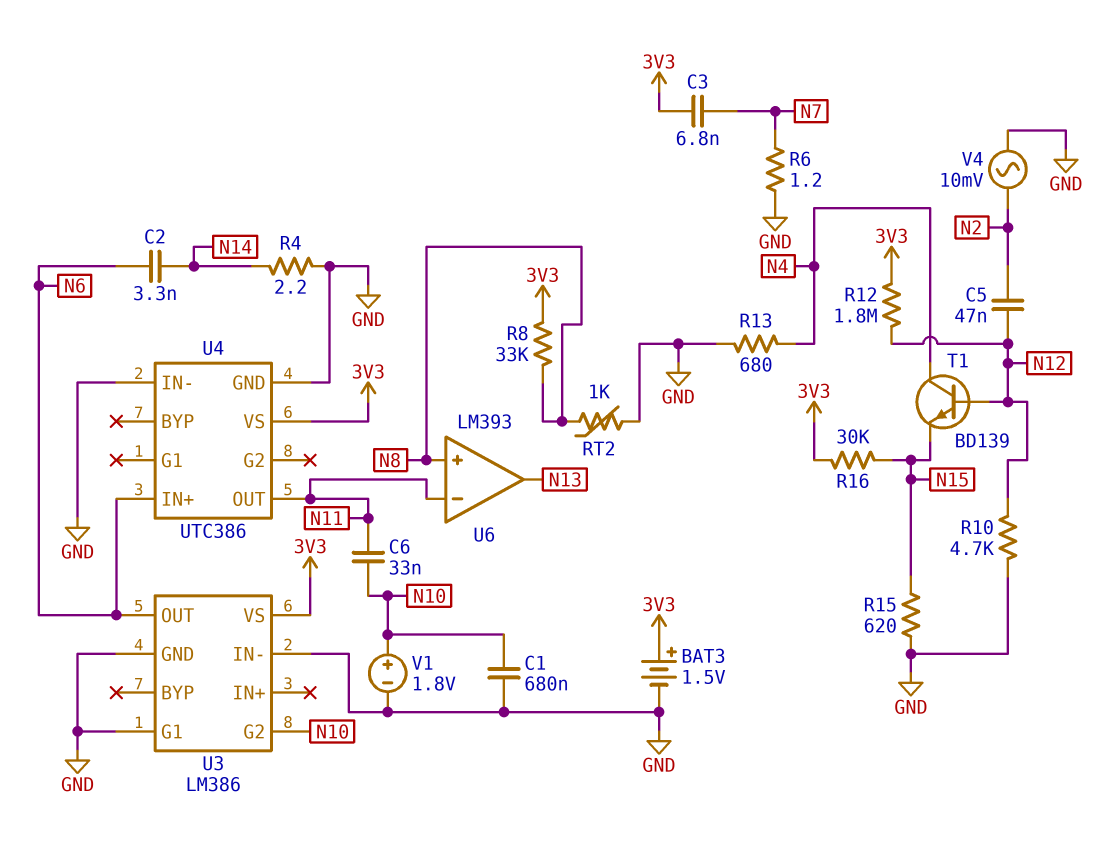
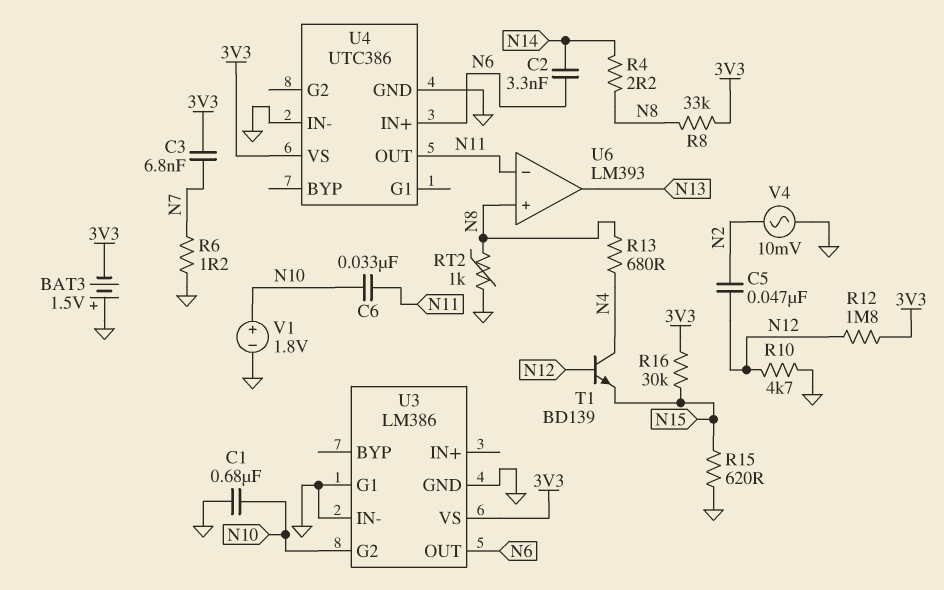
BAT3: 1.5V (plus 3V3, minus GND) -> 1.5V (plus GND, minus 3V3)
R4: 2.2 (GND, N14) -> 2.2 (N8, N14)
R13: 680 (GND, N4) -> 680 (N4, N8)

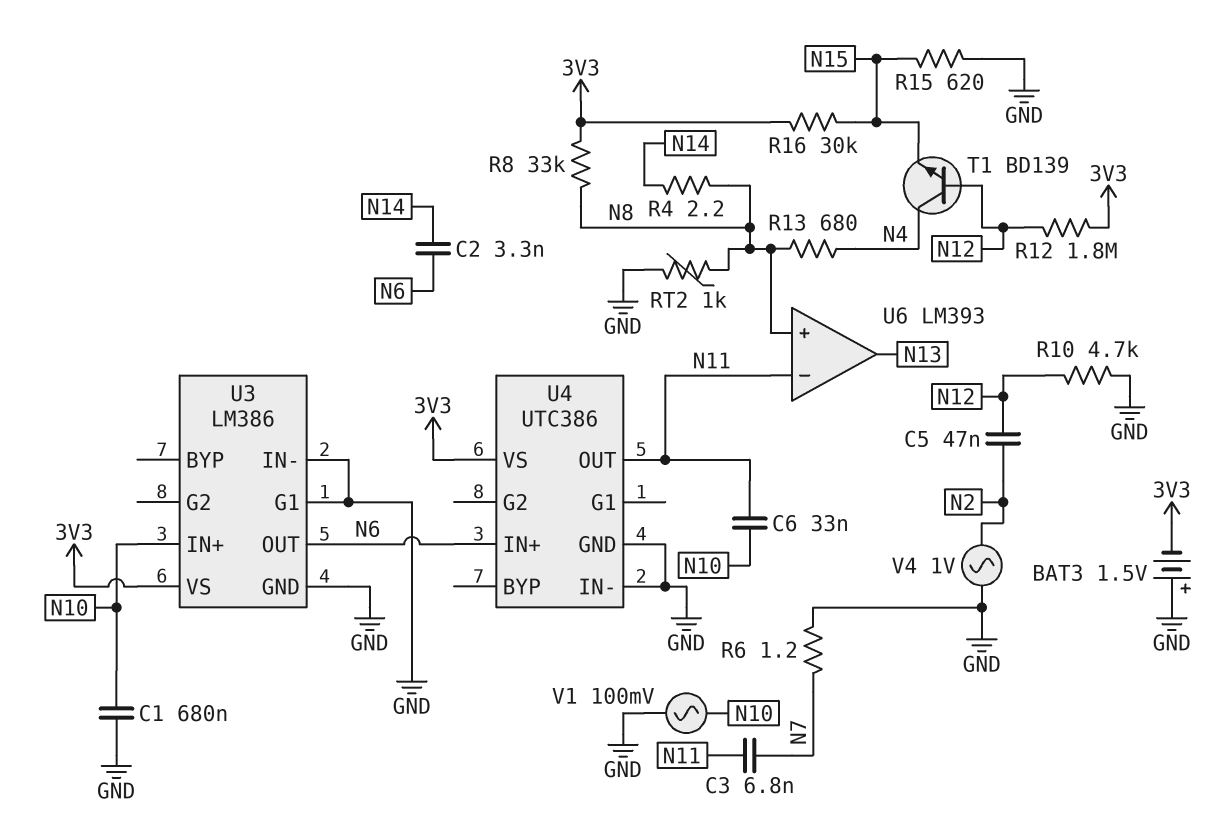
C3: 6.8nF (3V3, N7) -> 6.8nF (N7, N11)
U3 pin G2: N10 -> none
U3 pin IN+: none -> N10
V1: 1.8V (plus N10, minus GND) -> AC 100mV (GND, N10)
V4: AC 10mV (GND, N2) -> AC 1V (GND, N2)

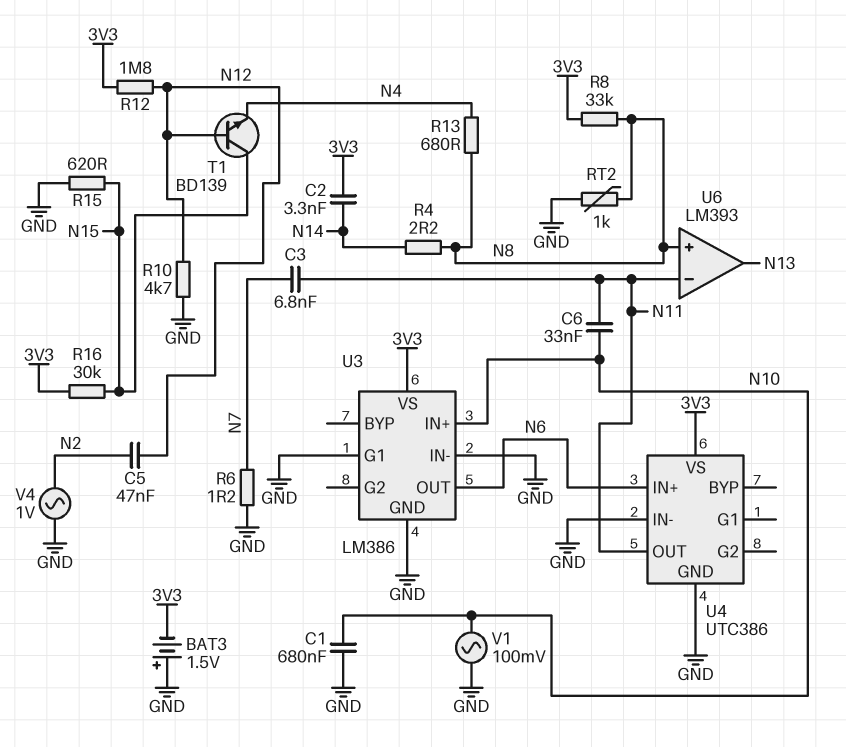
C2: 3.3nF (N6, N14) -> 3.3nF (3V3, N14)
T1: NPN BD139 (B N12, C N4, E N15) -> NPN BD139 (B N12, C N15, E N4)

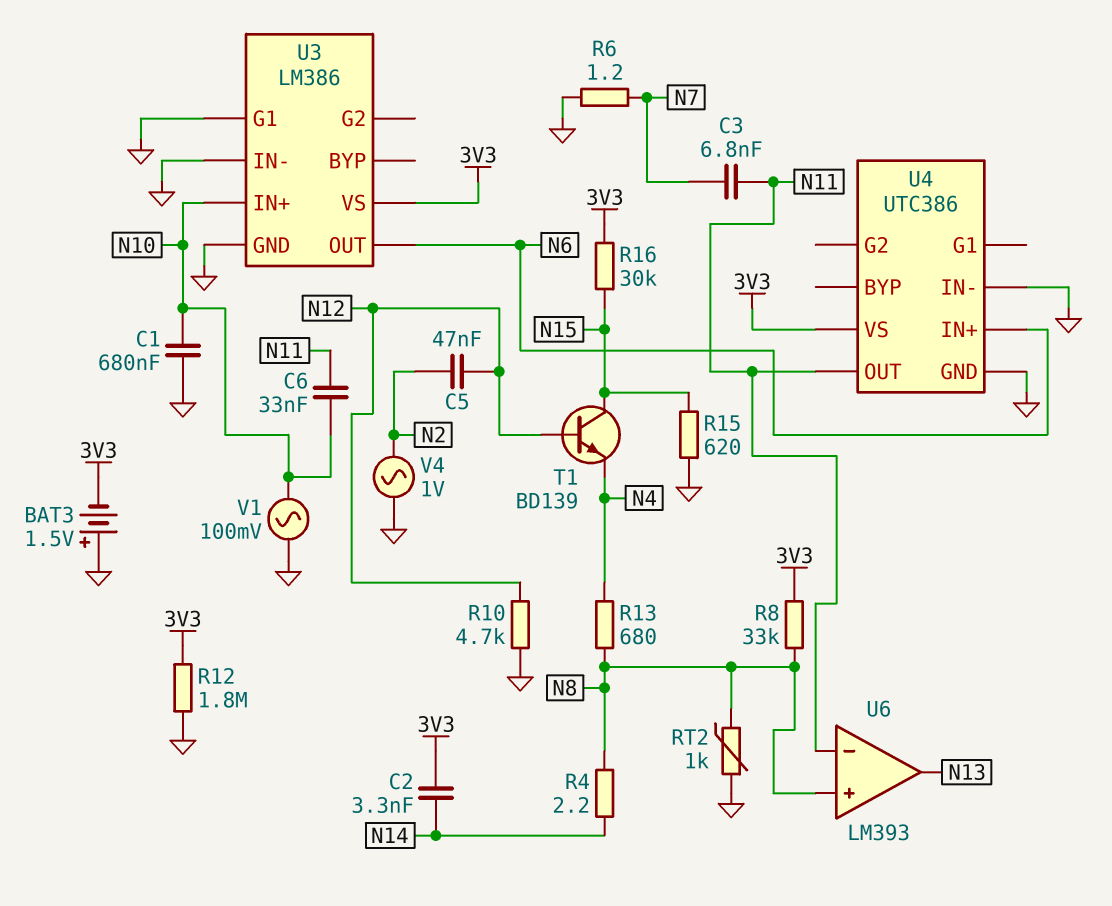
R12: 1.8M (3V3, N12) -> 1.8M (3V3, GND)

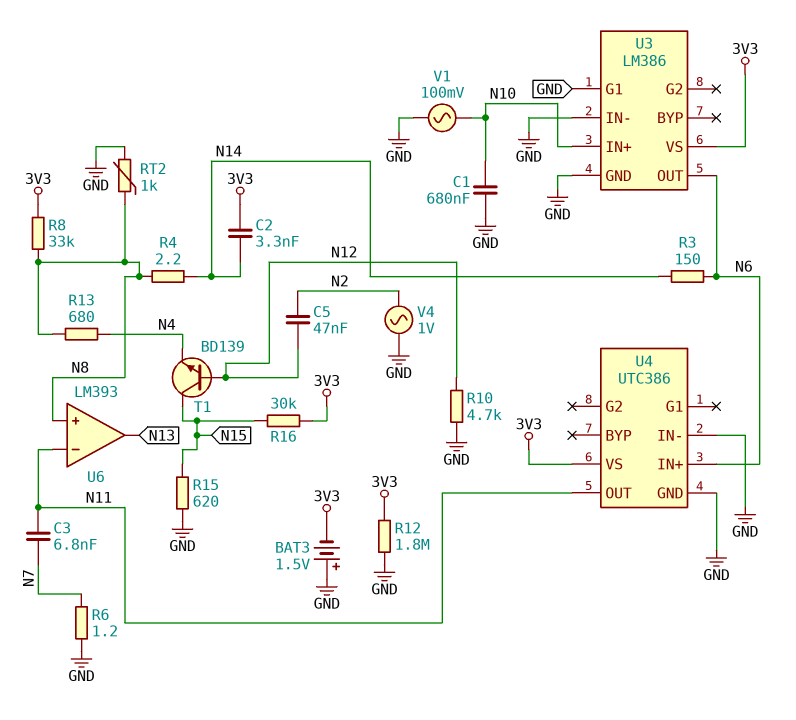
C6: 33nF (N10, N11) -> none
R3: none -> 150 (N6, N14)

